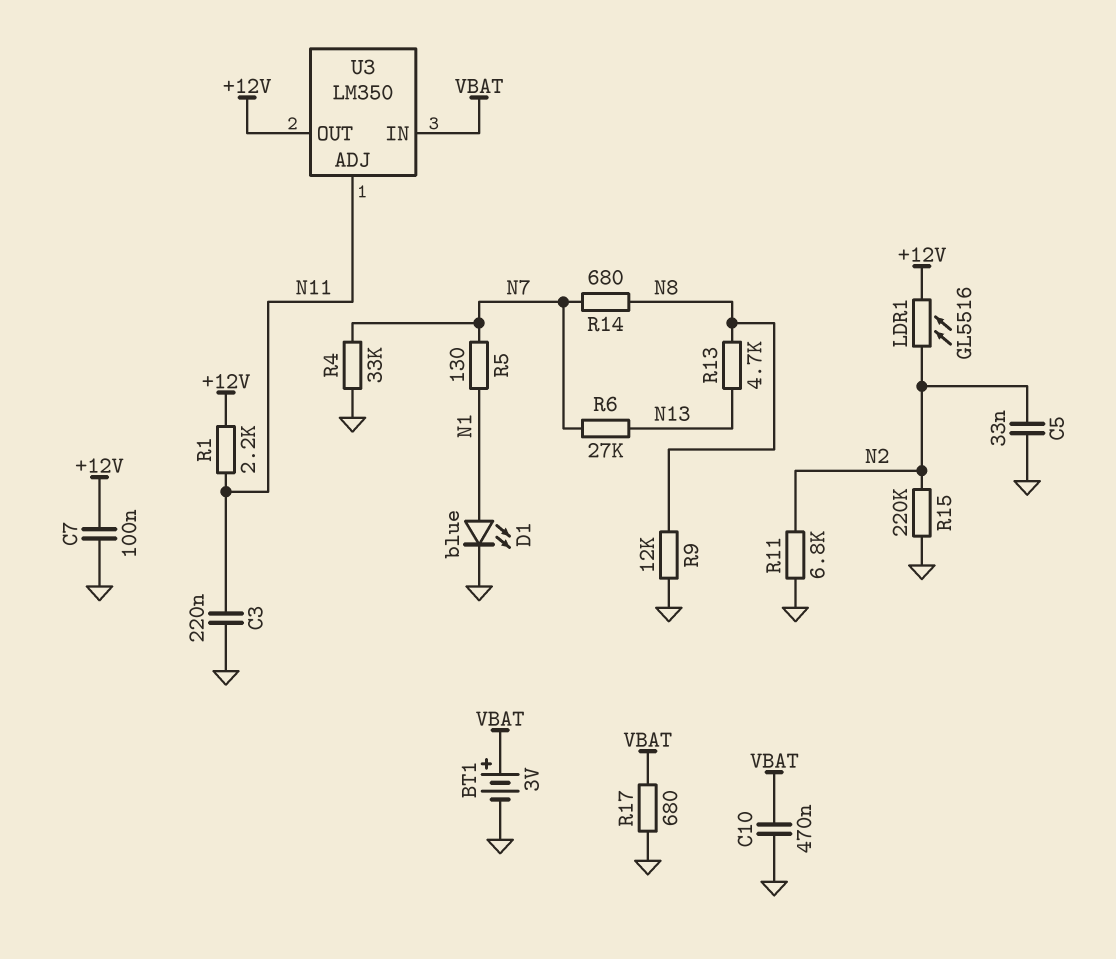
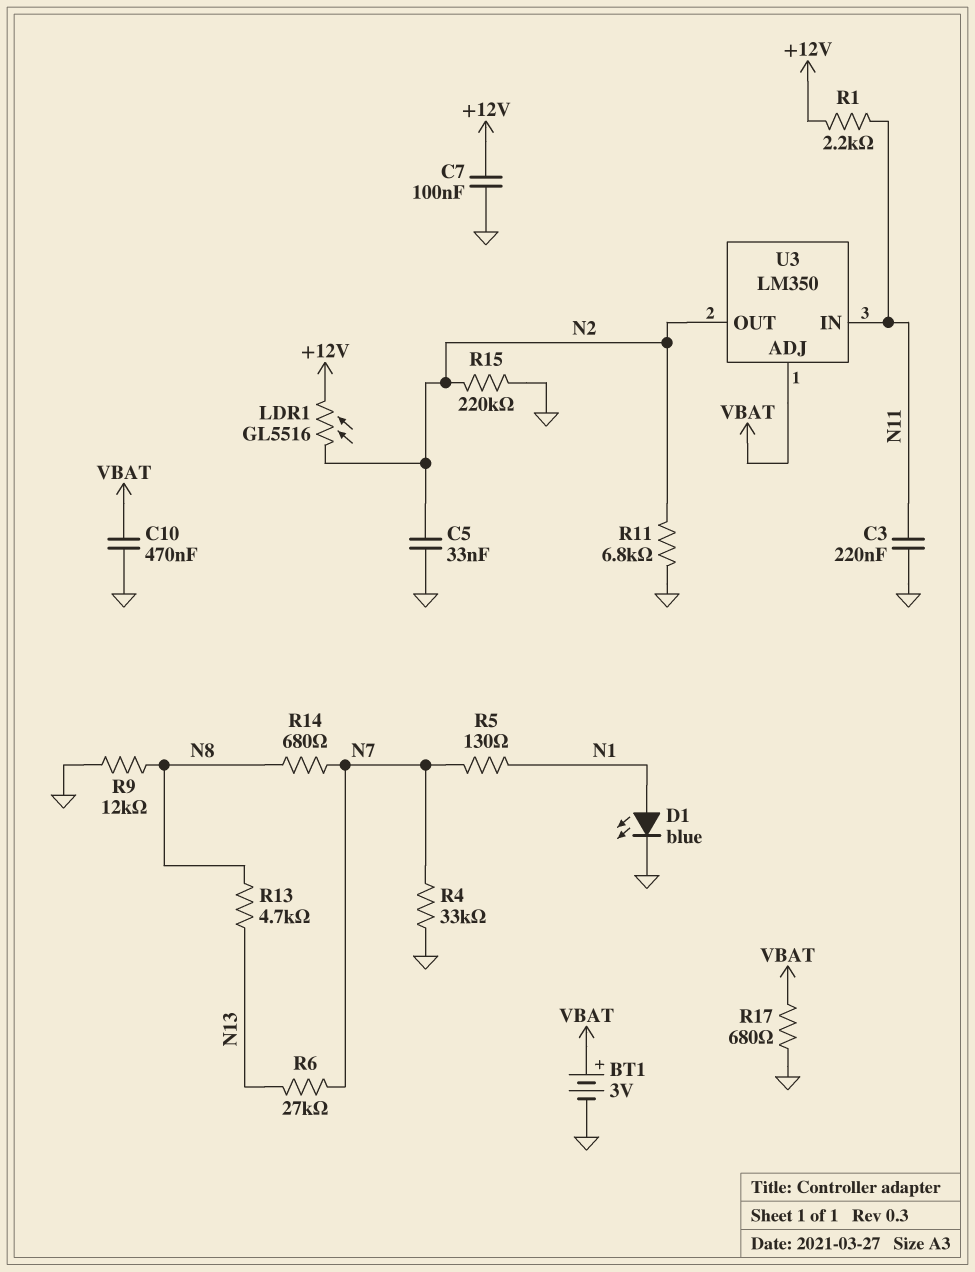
U3 pin ADJ: N11 -> VBAT
U3 pin IN: VBAT -> N11
U3 pin OUT: +12V -> N2

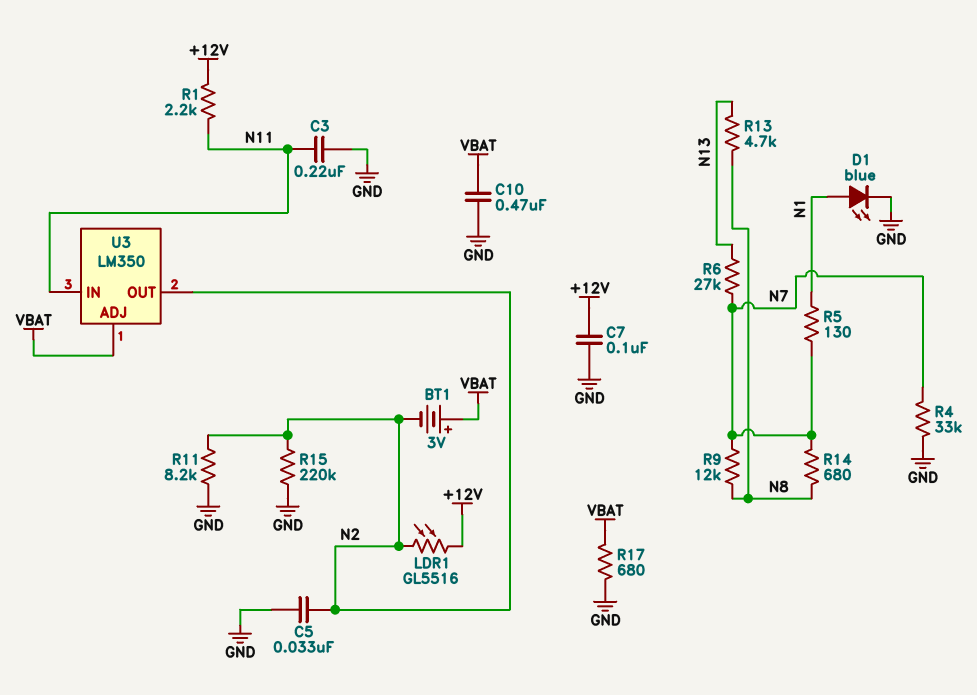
BT1: 3V (plus VBAT, minus GND) -> 3V (plus VBAT, minus N2)
R9: 12k (GND, N8) -> 12k (N7, N8)
R11: 6.8k (GND, N2) -> 8.2k (GND, N2)

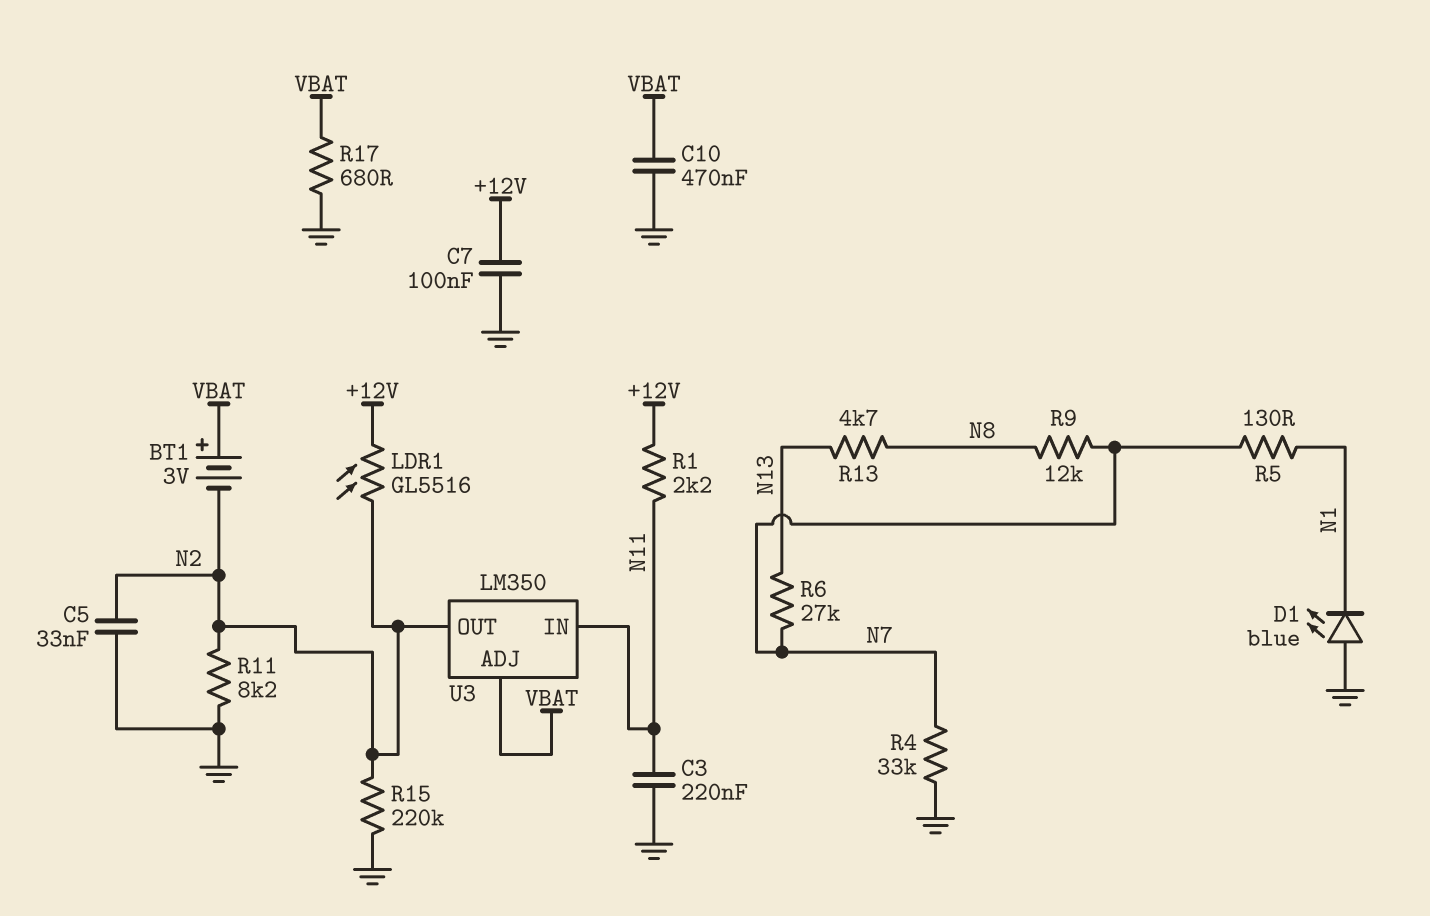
D1: LED blue (A N1, K GND) -> LED blue (A GND, K N1)
R14: 680 (N7, N8) -> none

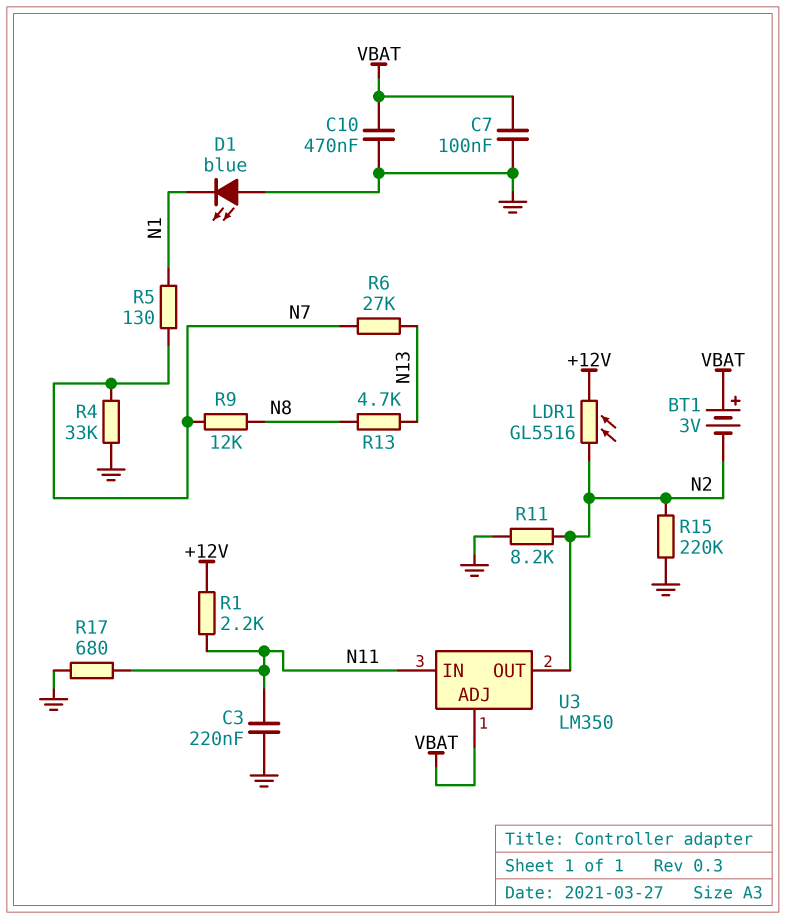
C5: 33nF (GND, N2) -> none
C7: 100nF (+12V, GND) -> 100nF (GND, VBAT)
R17: 680 (GND, VBAT) -> 680 (GND, N11)

